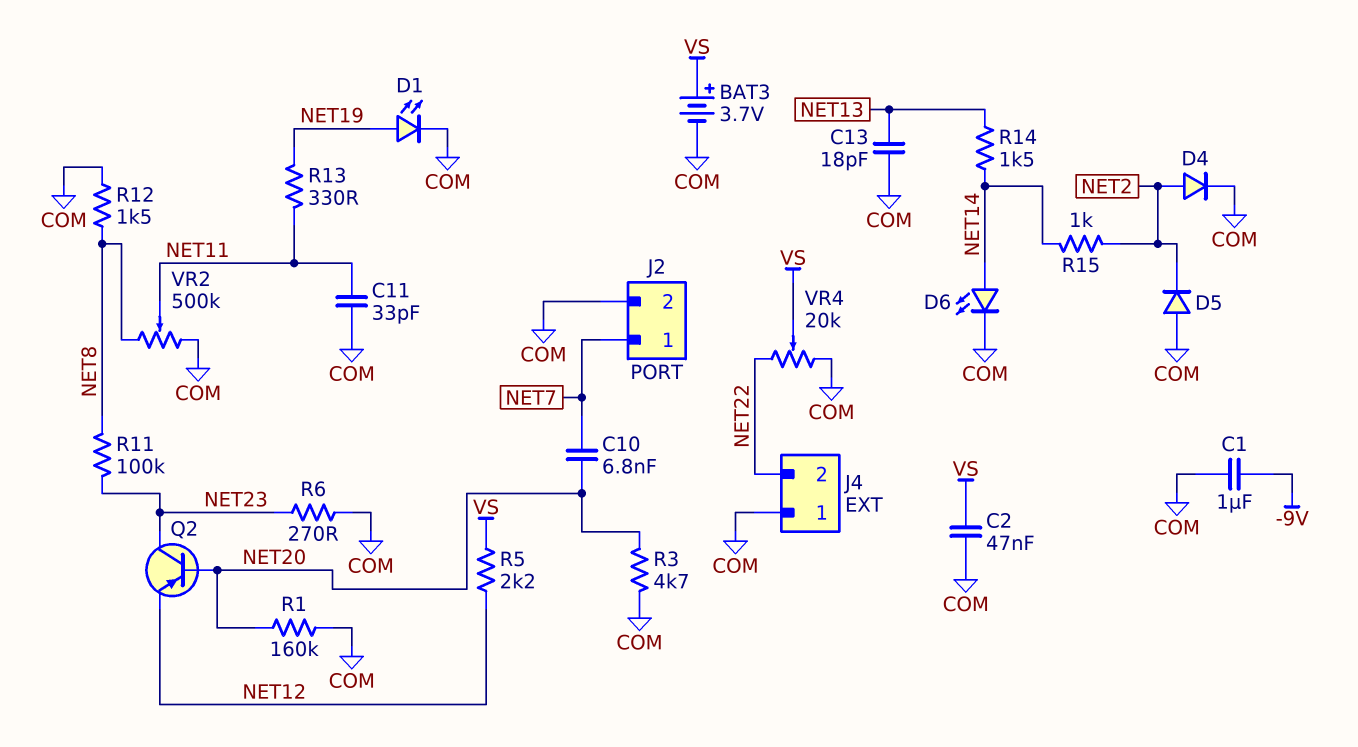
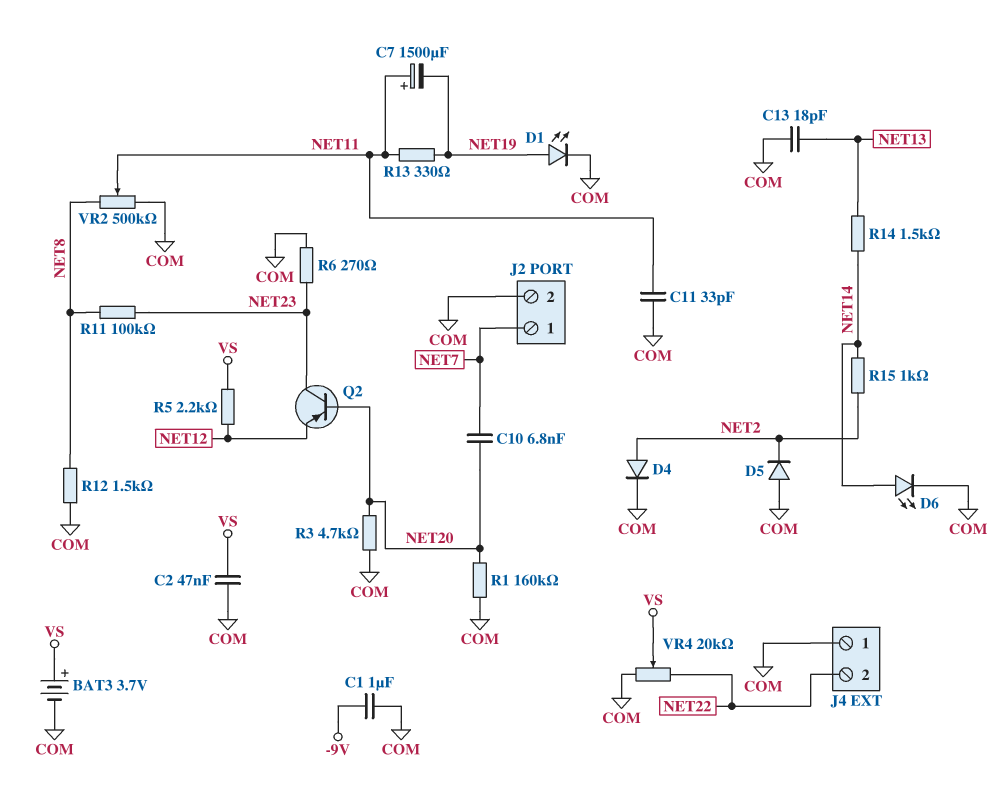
C7: none -> 1500uF (plus NET11, minus NET19)

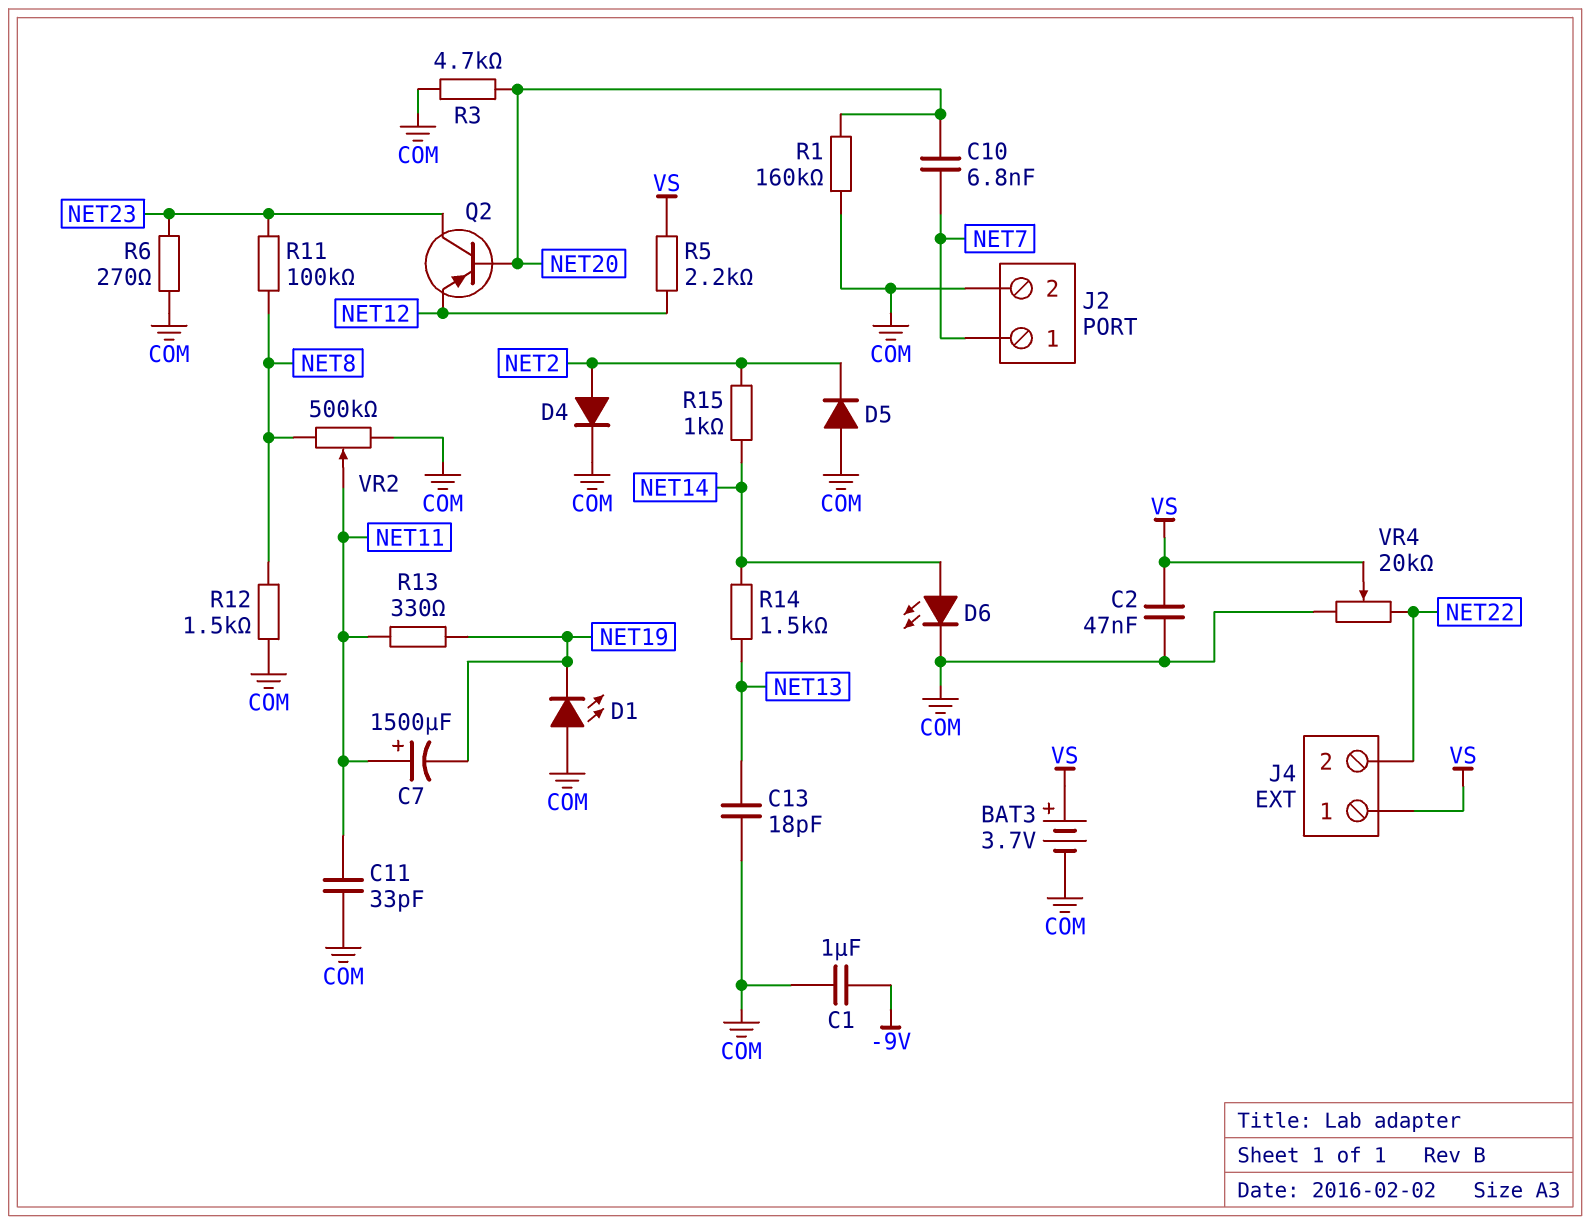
D1: LED (A NET19, K COM) -> LED (A COM, K NET19)
J4 pin 1: COM -> VS

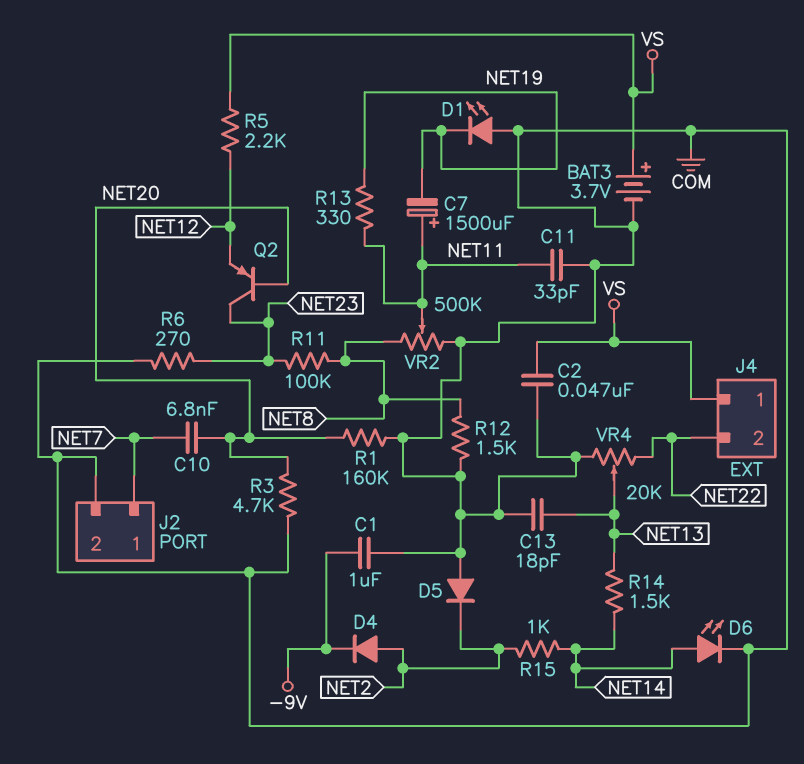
D4: diode (A NET2, K COM) -> diode (A NET2, K -9V)
VR4: 20k (COM, NET22, wiper VS) -> 20k (COM, NET22, wiper NET13)

